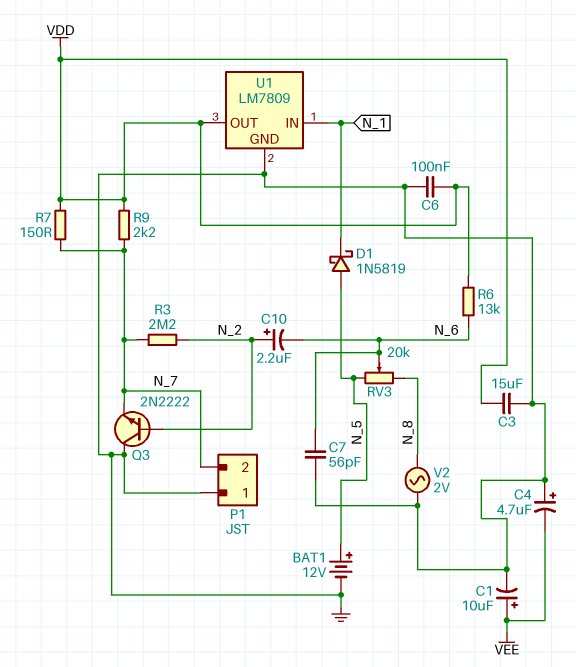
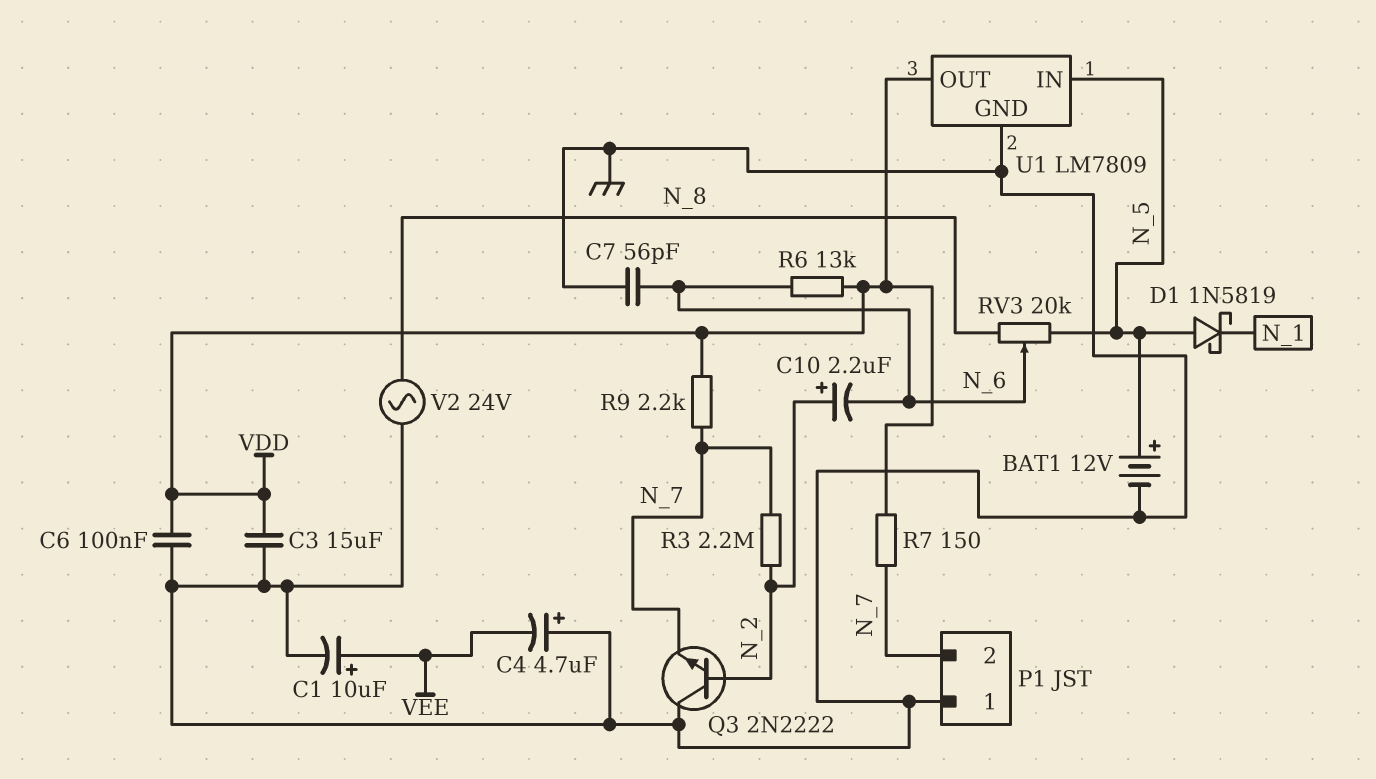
U1 pin IN: N_1 -> N_5
V2: AC 2V (GND, N_8) -> AC 24V (GND, N_8)

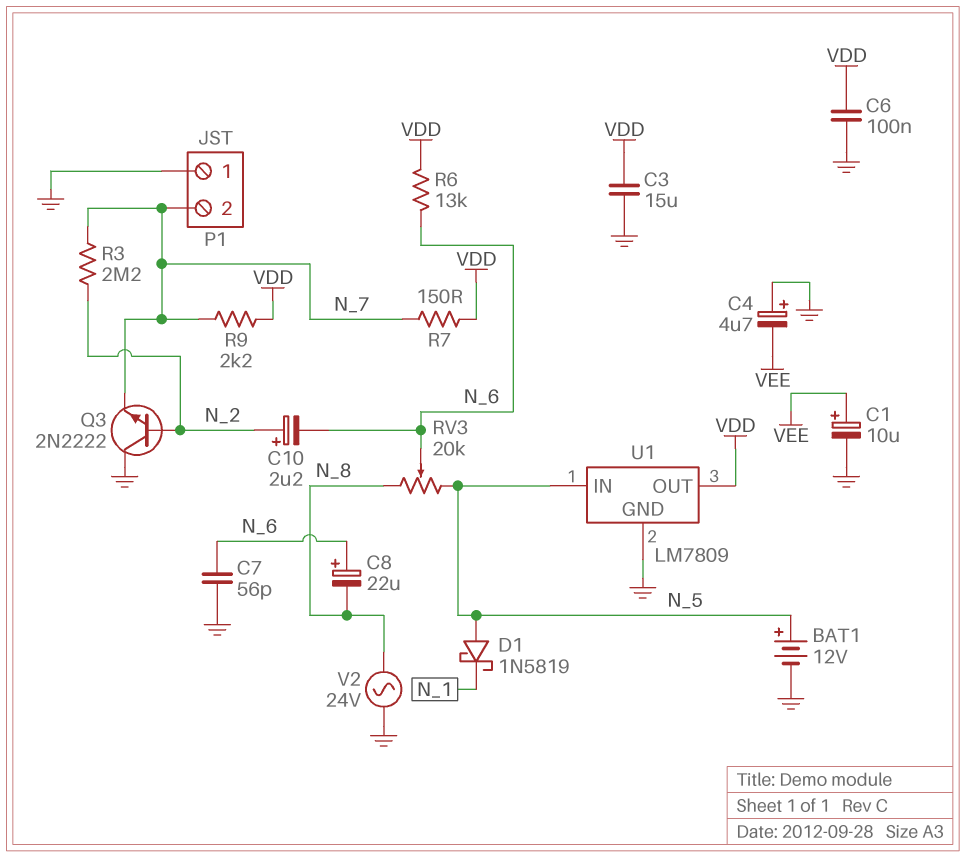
C8: none -> 22uF (plus N_6, minus N_8)

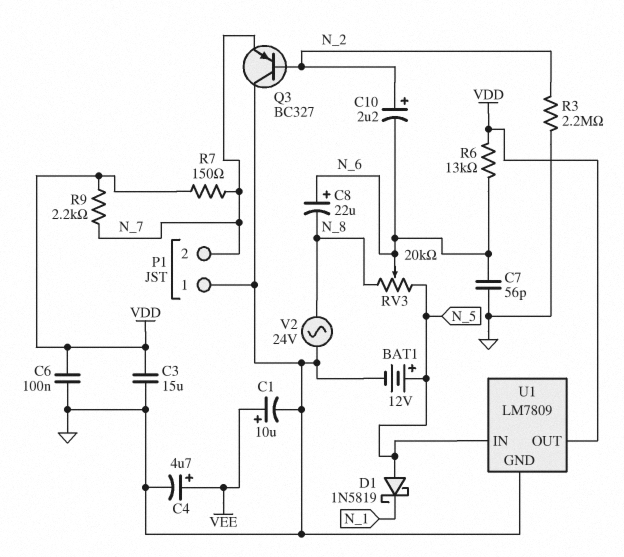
C4: 4.7uF (plus GND, minus VEE) -> 4.7uF (plus VEE, minus GND)
Q3: NPN 2N2222 (B N_2, C GND, E N_7) -> PNP BC327 (B N_2, C GND, E N_7)
R3: 2.2M (N_2, N_7) -> 2.2M (GND, N_2)

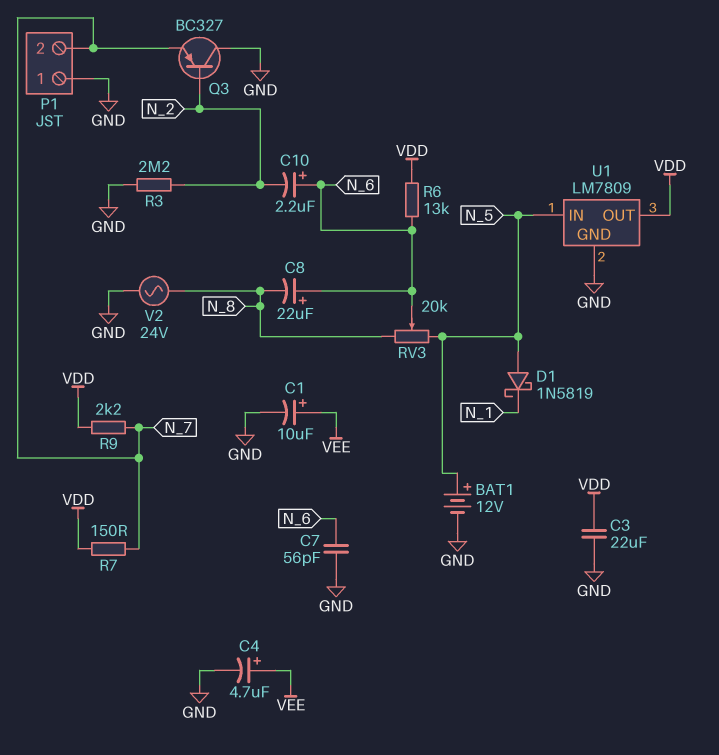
C3: 15uF (GND, VDD) -> 22uF (GND, VDD)
C6: 100nF (GND, VDD) -> none
C10: 2.2uF (plus N_2, minus N_6) -> 2.2uF (plus N_6, minus N_2)

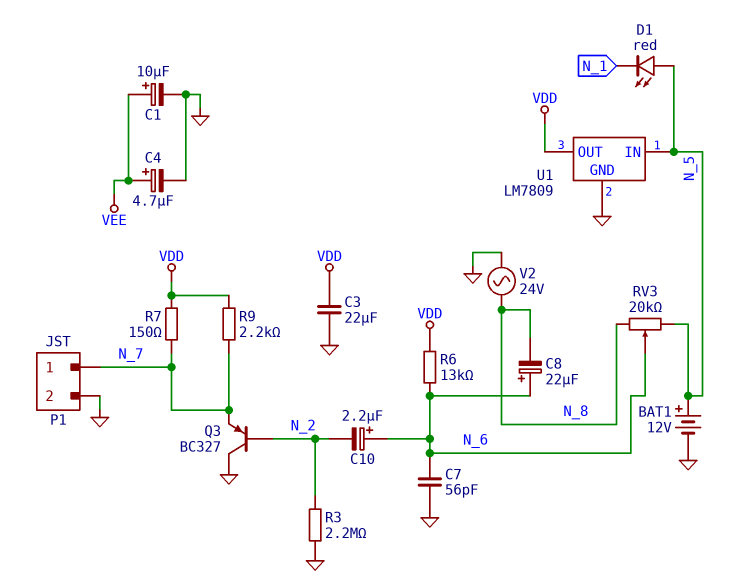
D1: schottky 1N5819 (A N_5, K N_1) -> LED red (A N_5, K N_1)
P1 pin 1: GND -> N_7
P1 pin 2: N_7 -> GND

